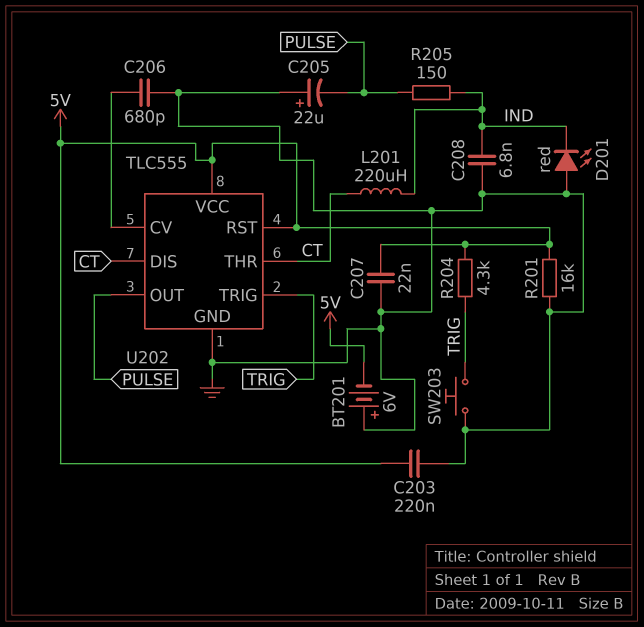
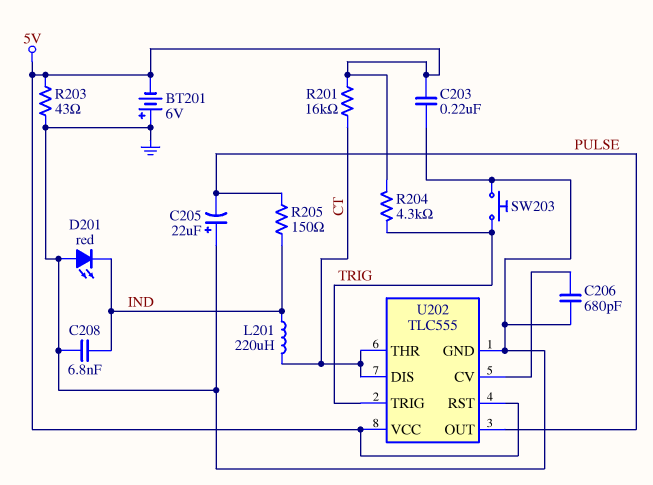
C207: 22nF (5V, GND) -> none
R201: 16k (5V, GND) -> 16k (5V, CT)
R203: none -> 43 (5V, GND)

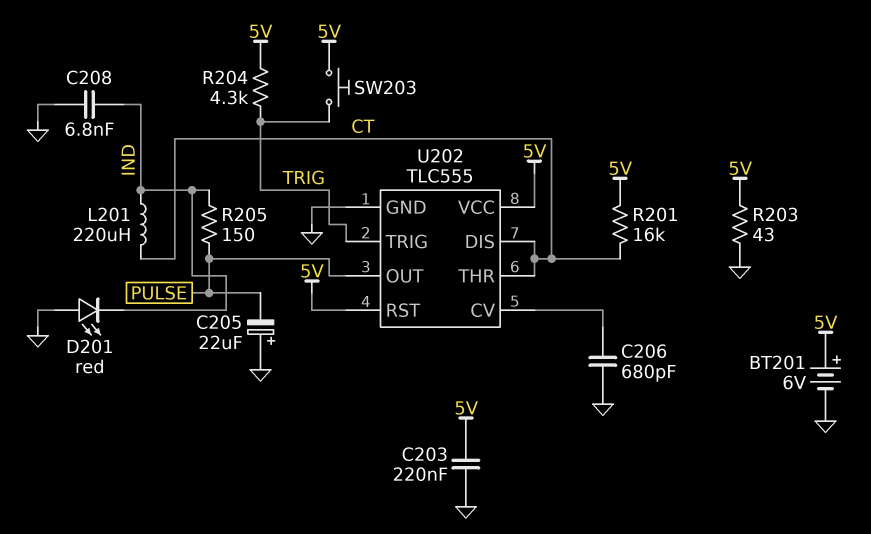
BT201: 6V (plus GND, minus 5V) -> 6V (plus 5V, minus GND)
SW203: button (GND, TRIG) -> button (5V, TRIG)

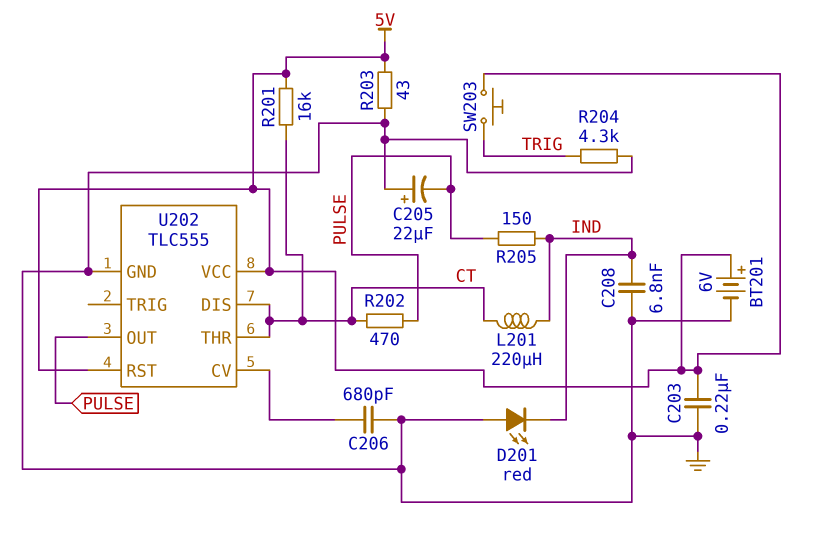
R202: none -> 470 (CT, PULSE)
R204: 4.3k (5V, TRIG) -> 4.3k (GND, TRIG)
U202 pin TRIG: TRIG -> none

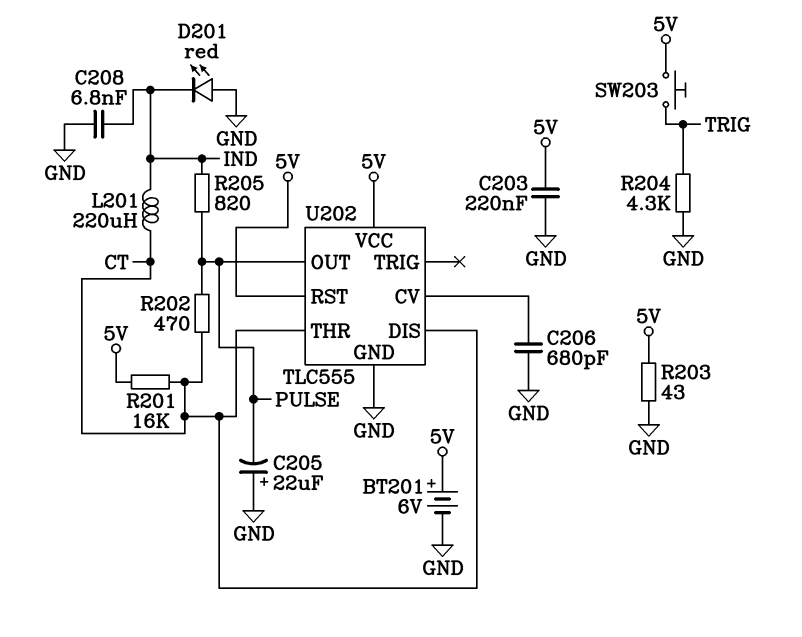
R205: 150 (IND, PULSE) -> 820 (IND, PULSE)

